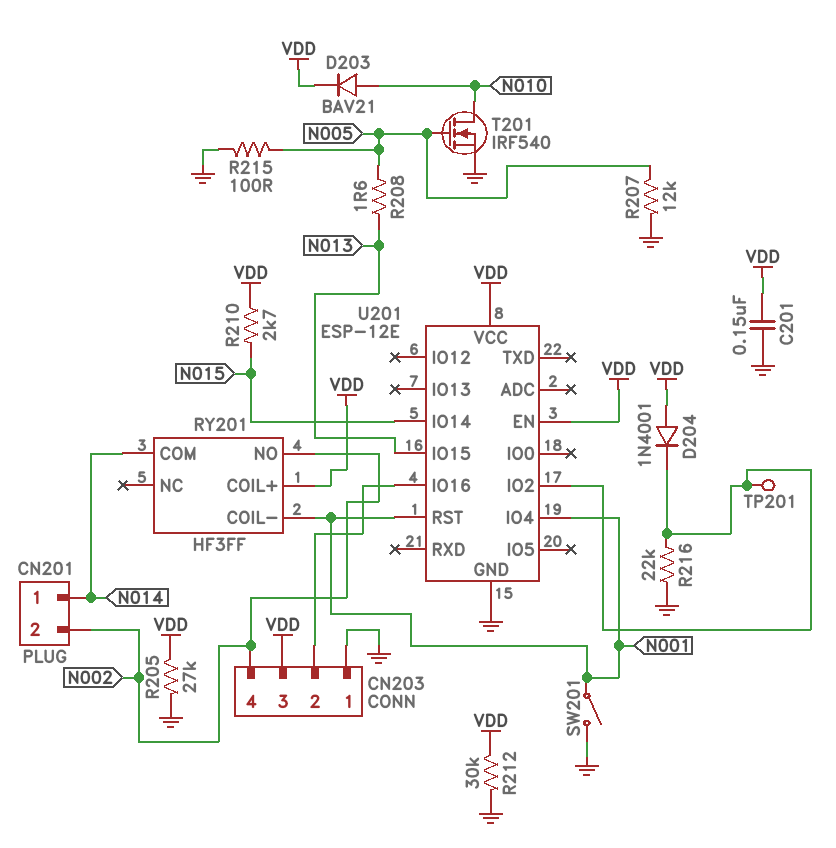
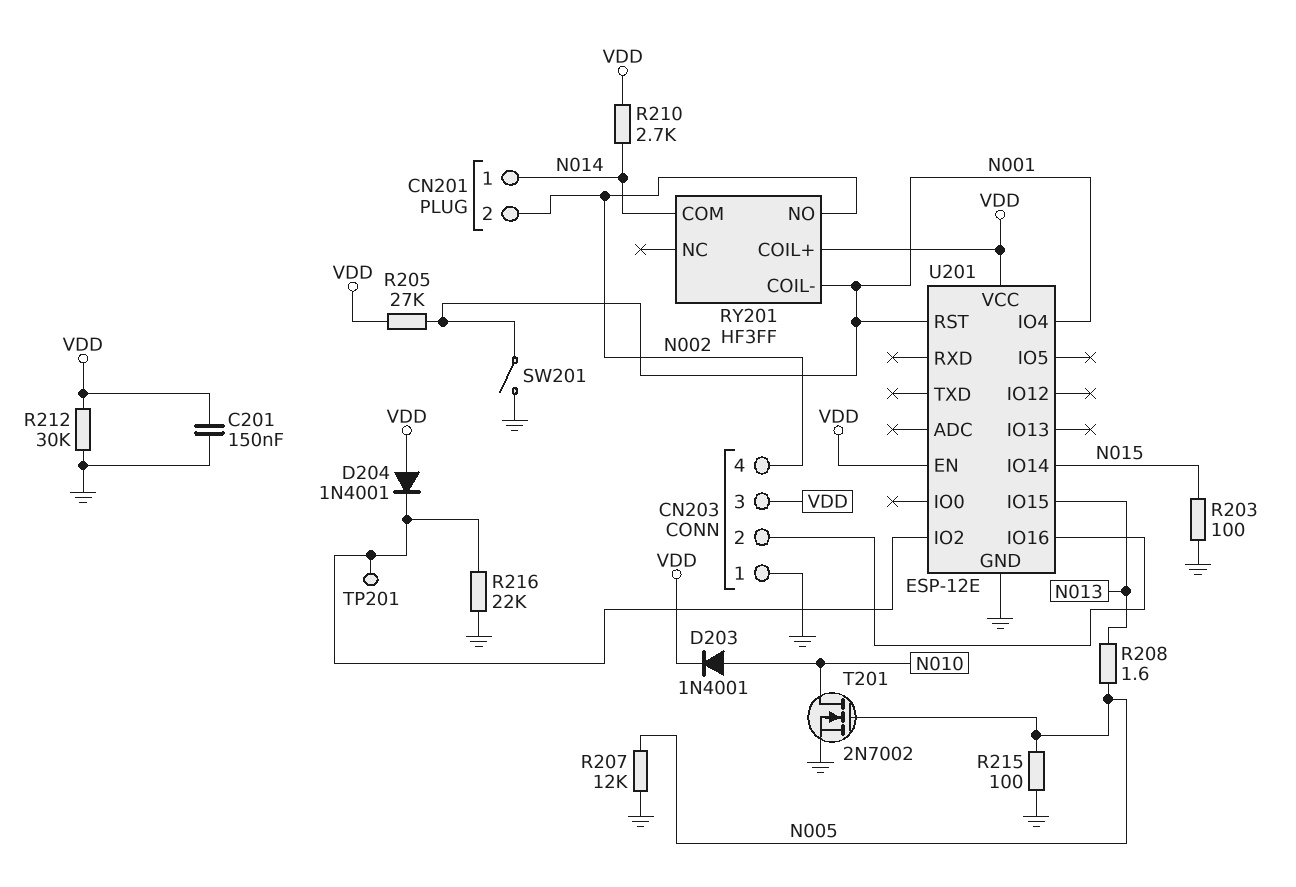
D203: diode BAV21 (A N010, K VDD) -> diode 1N4001 (A N010, K VDD)
R203: none -> 100 (GND, N015)
R205: 27k (GND, VDD) -> 27k (N001, VDD)
R210: 2.7k (N015, VDD) -> 2.7k (N014, VDD)
T201: NMOS IRF540 (G N005, D N010, S GND) -> NMOS 2N7002 (G N005, D N010, S GND)

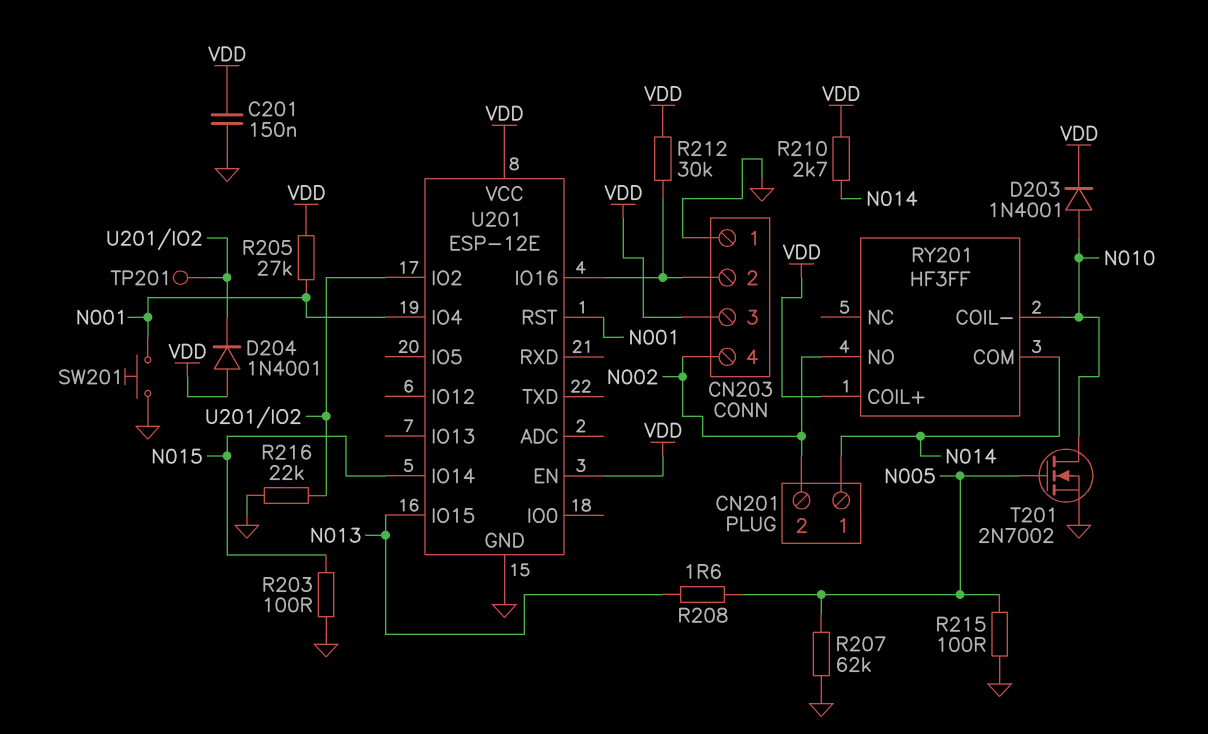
R207: 12k (GND, N005) -> 62k (GND, N005)
R212: 30k (GND, VDD) -> 30k (CN203/2, VDD)
RY201 pin COIL-: N001 -> N010
SW201: switch (GND, N001) -> button (GND, N001)

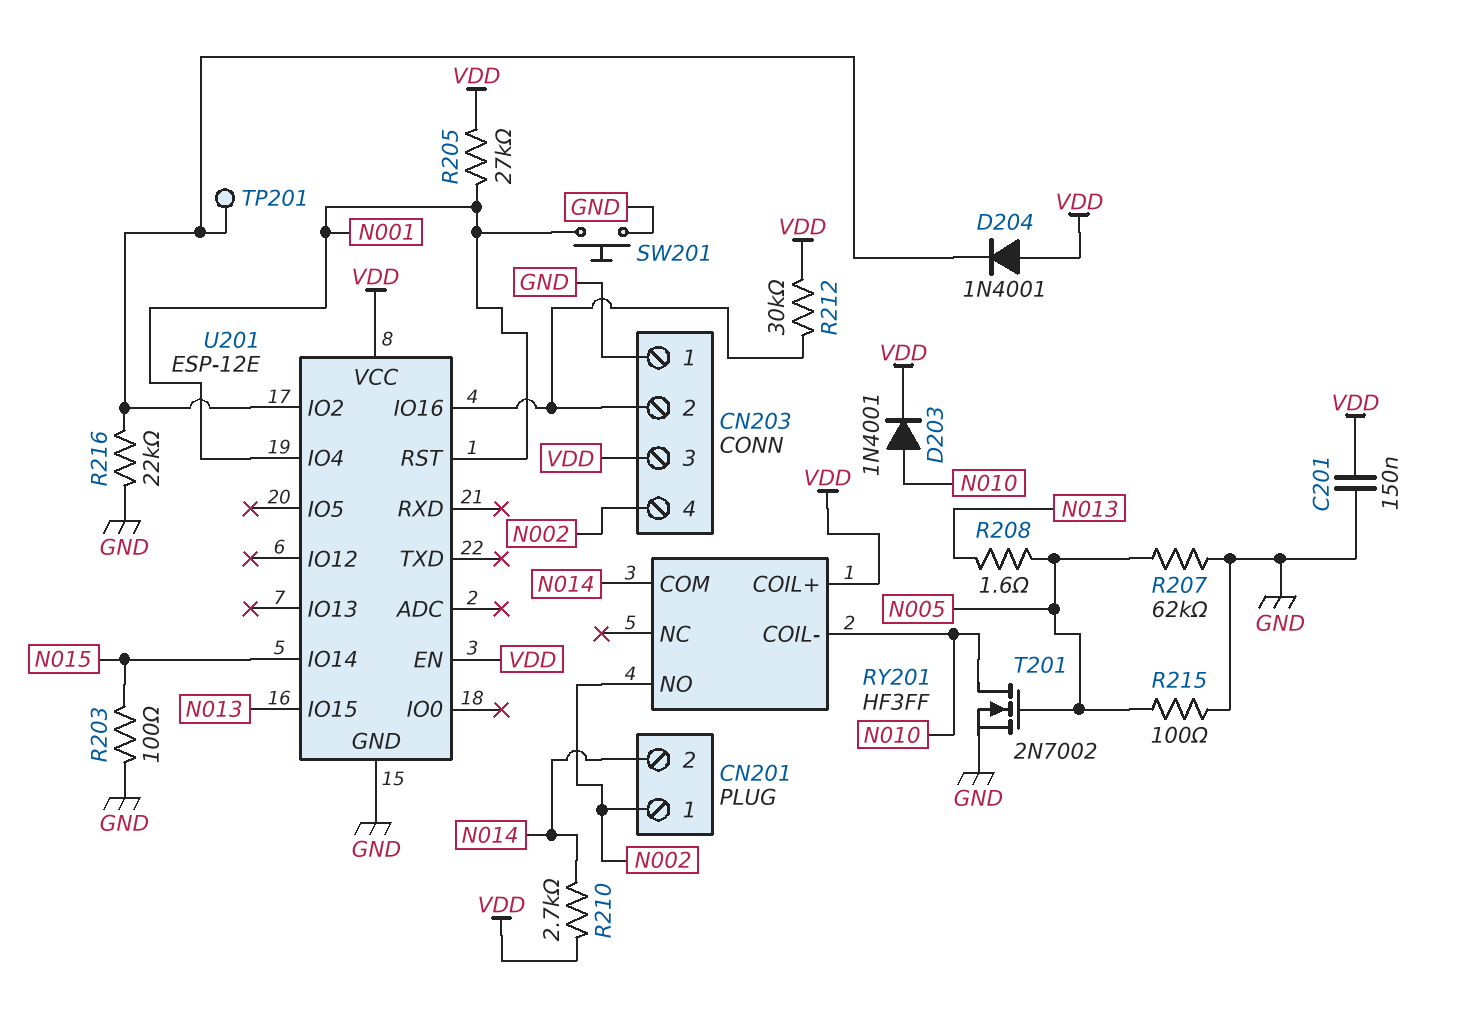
CN201 pin 1: N014 -> N002
CN201 pin 2: N002 -> N014

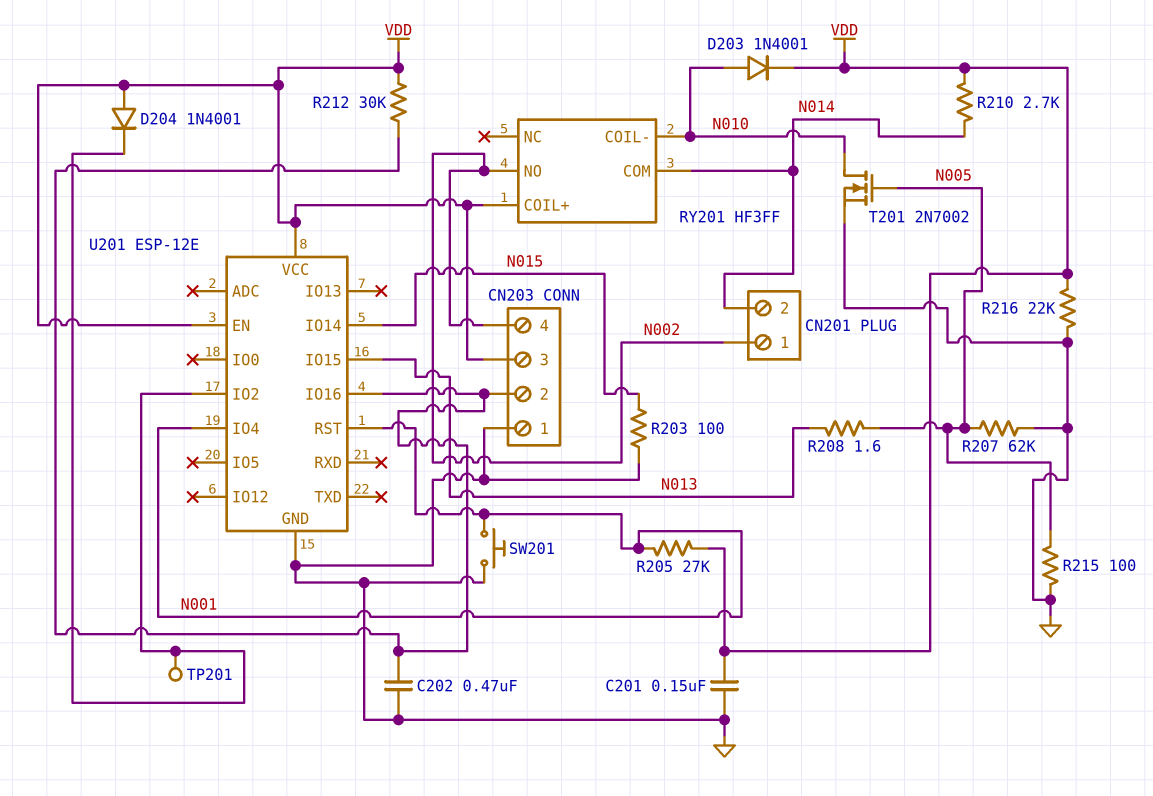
C202: none -> 470nF (CN203/2, GND)
R216: 22k (GND, U201/IO2) -> 22k (GND, VDD)

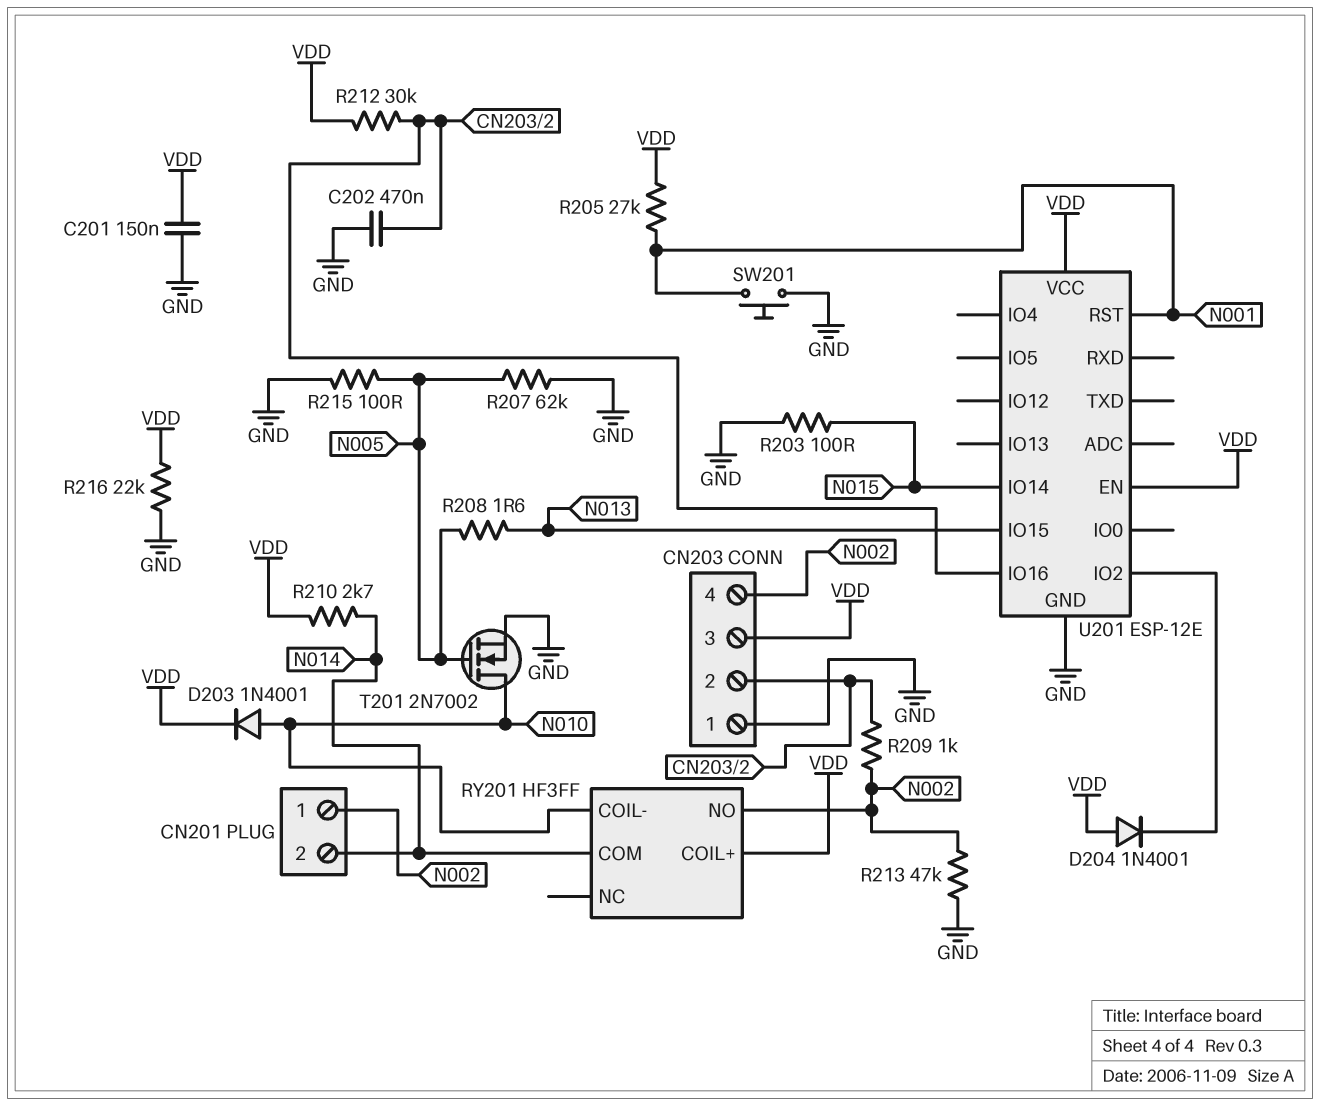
R209: none -> 1k (CN203/2, N002)
R213: none -> 47k (GND, N002)
TP201: test point (U201/IO2) -> none
U201 pin IO4: N001 -> none

